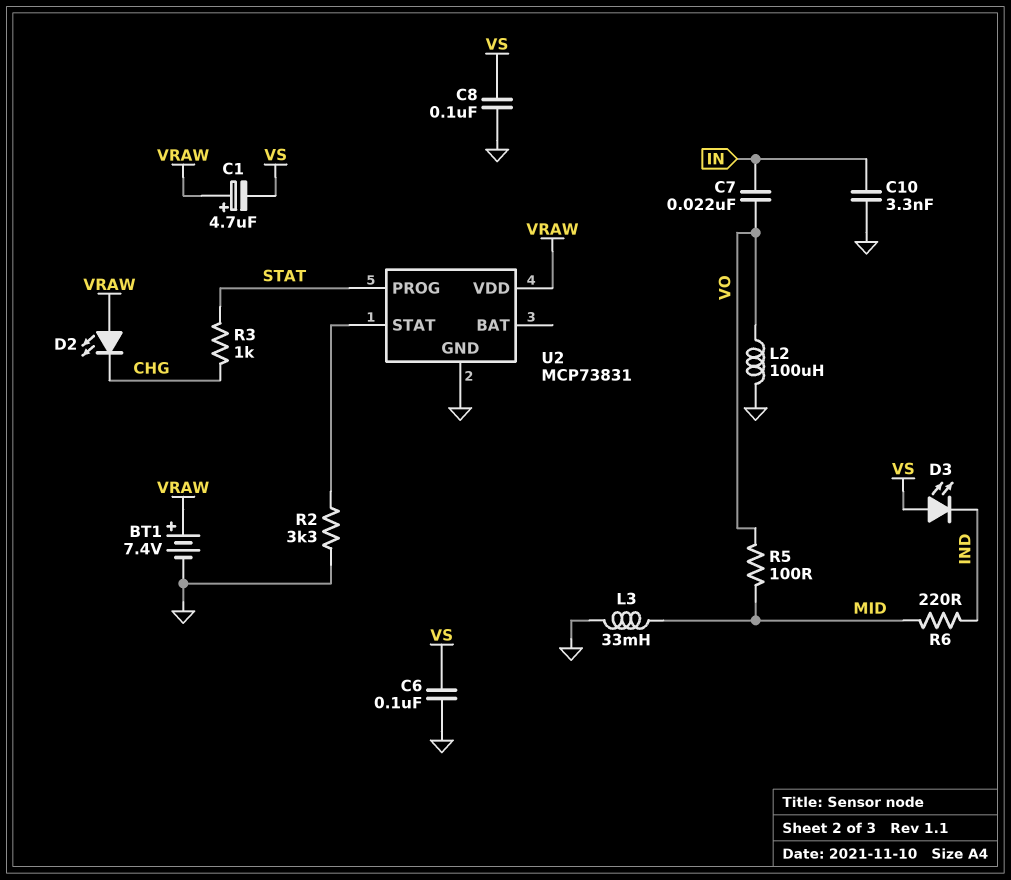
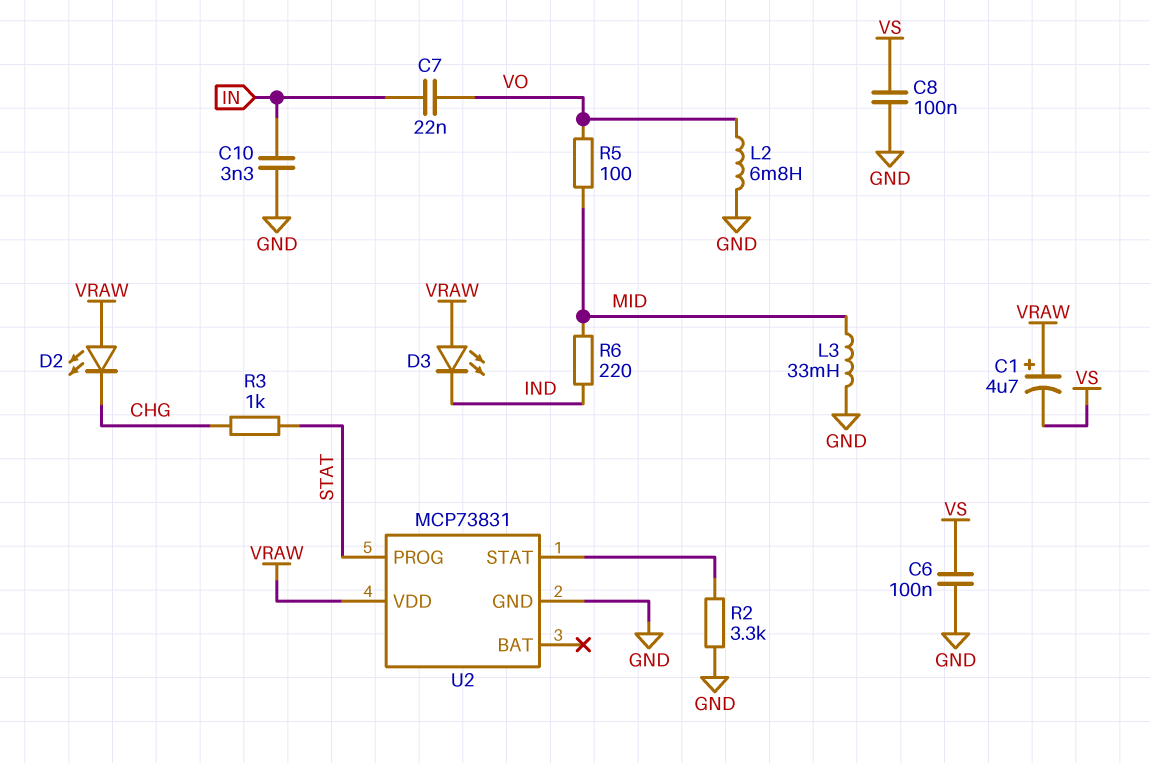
BT1: 7.4V (plus VRAW, minus GND) -> none
D3: LED (A VS, K IND) -> LED (A VRAW, K IND)
L2: 100uH (GND, VO) -> 6.8mH (GND, VO)

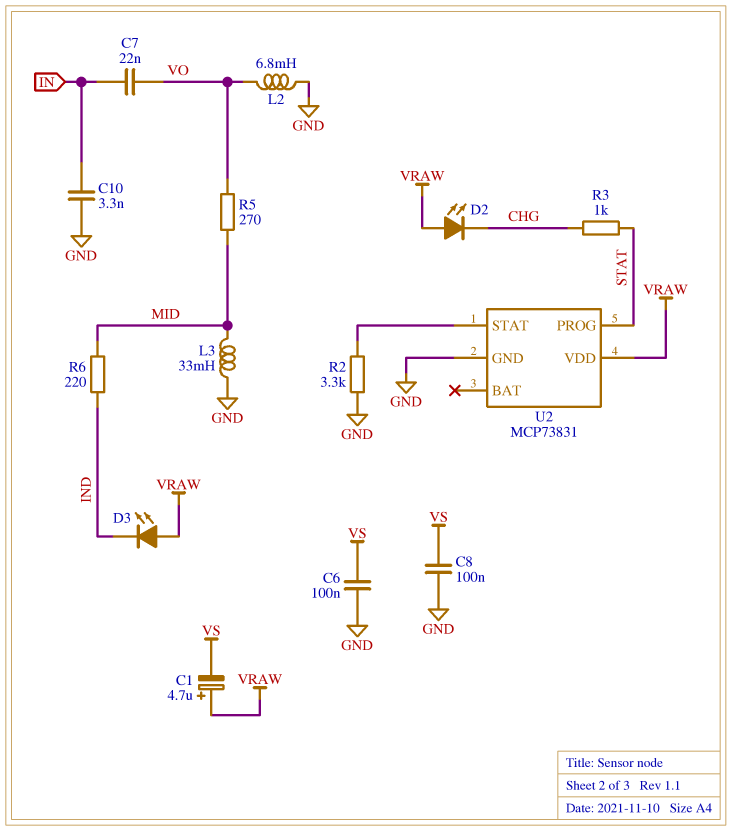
R5: 100 (MID, VO) -> 270 (MID, VO)

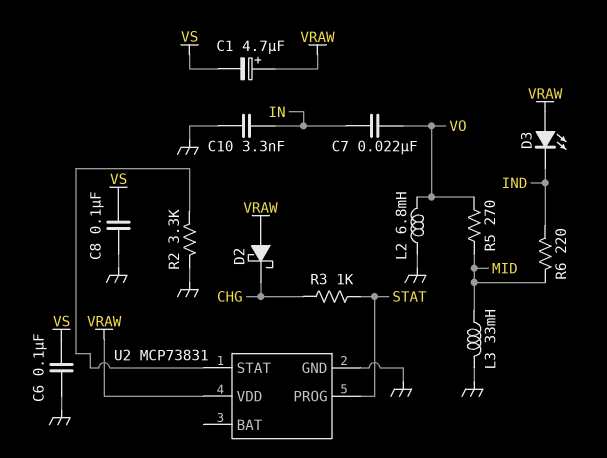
D2: LED (A VRAW, K CHG) -> schottky (A VRAW, K CHG)

